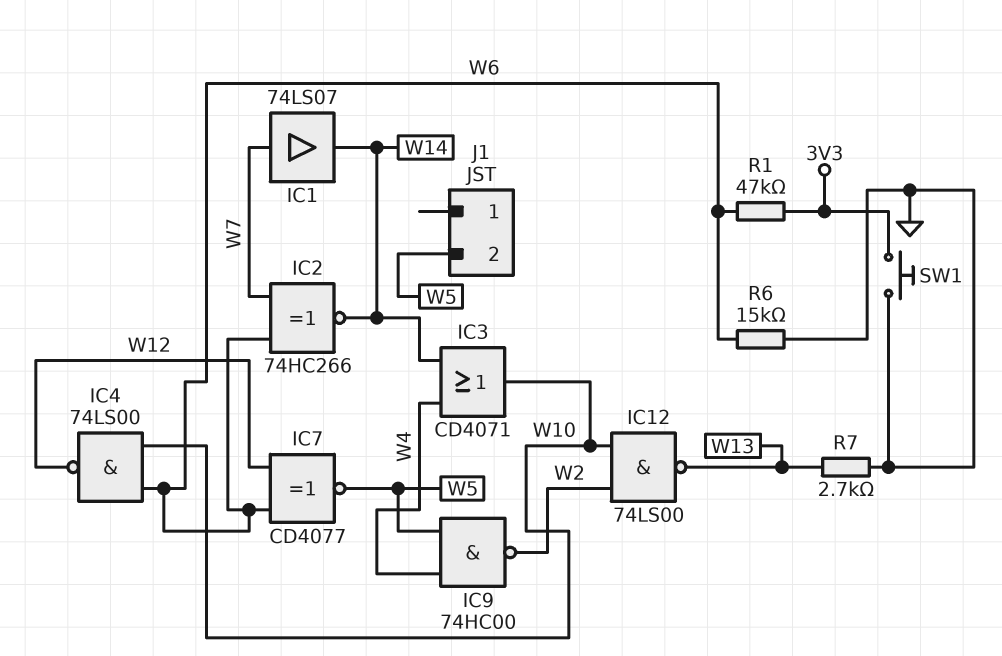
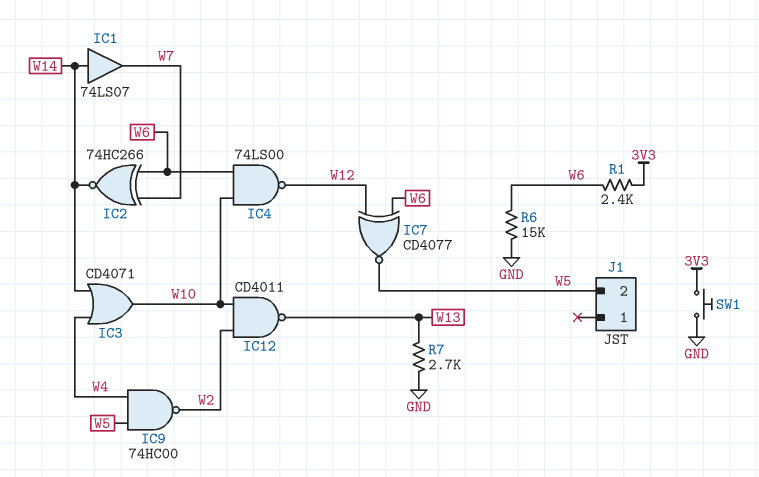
IC1: buffer 74LS07 (in W7, out W14) -> buffer 74LS07 (in W14, out W7)
IC12: NAND 74LS00 (in W2, in W10, out W13) -> NAND CD4011 (in W2, in W10, out W13)
R1: 47k (3V3, W6) -> 2.4k (3V3, W6)

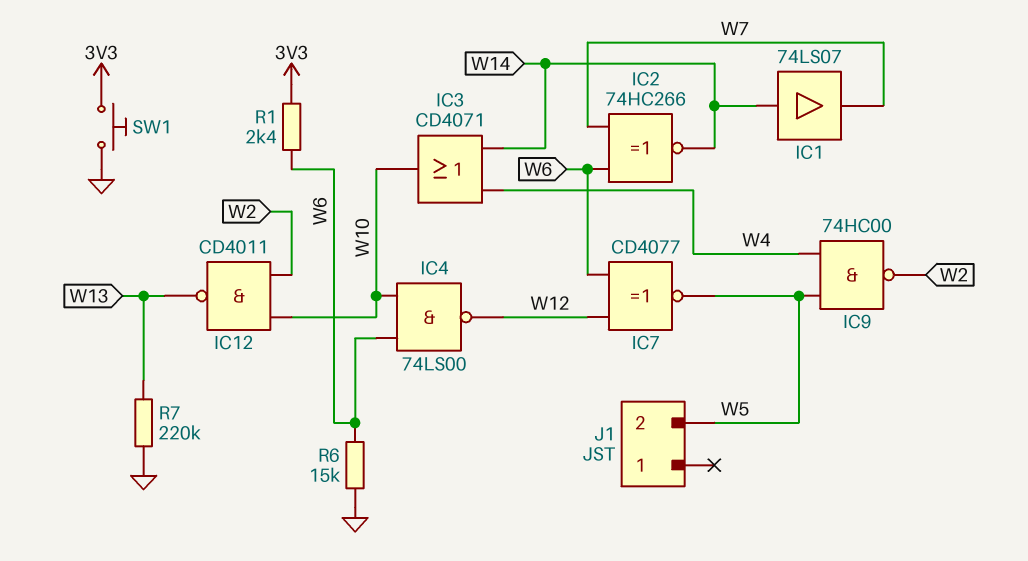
R7: 2.7k (GND, W13) -> 220k (GND, W13)

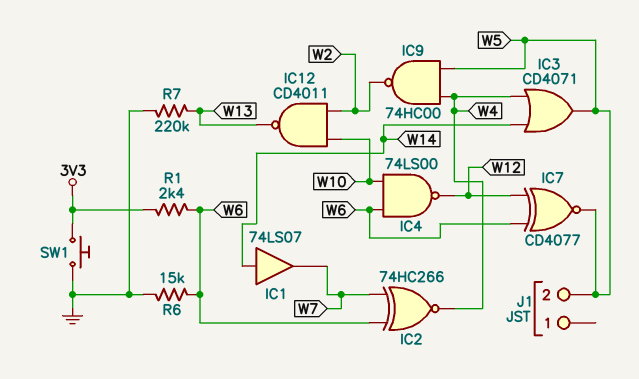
IC2: XNOR 74HC266 (in W6, in W7, out W14) -> XNOR 74HC266 (in W6, in W7, out W4)
IC3: OR CD4071 (in W4, in W14, out W10) -> OR CD4071 (in W4, in W14, out W5)

